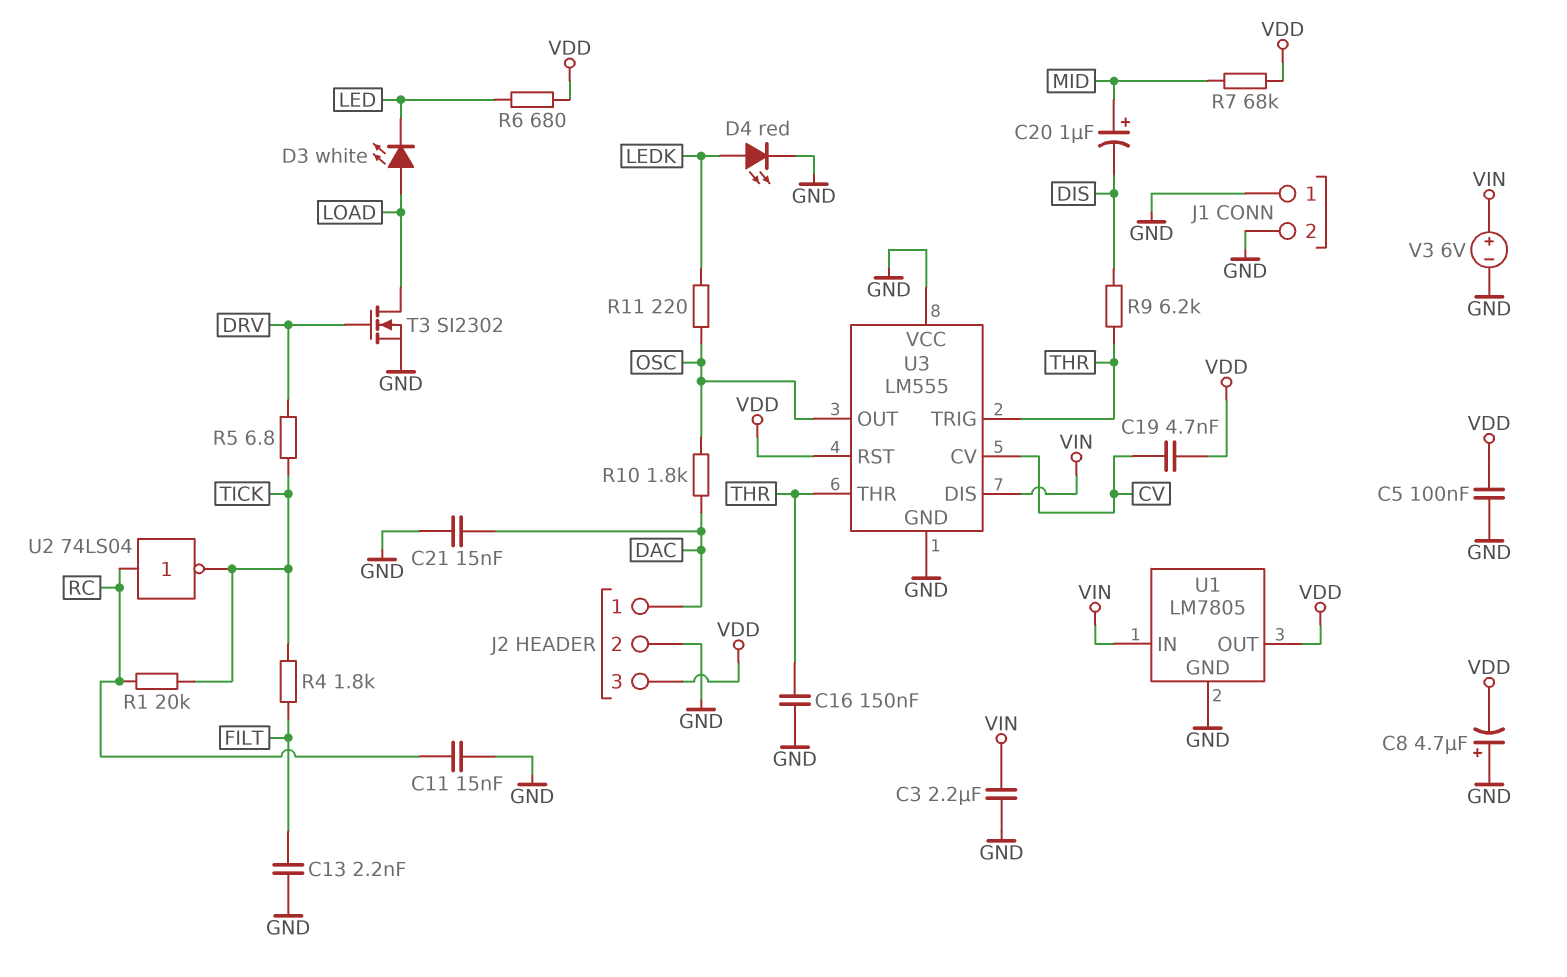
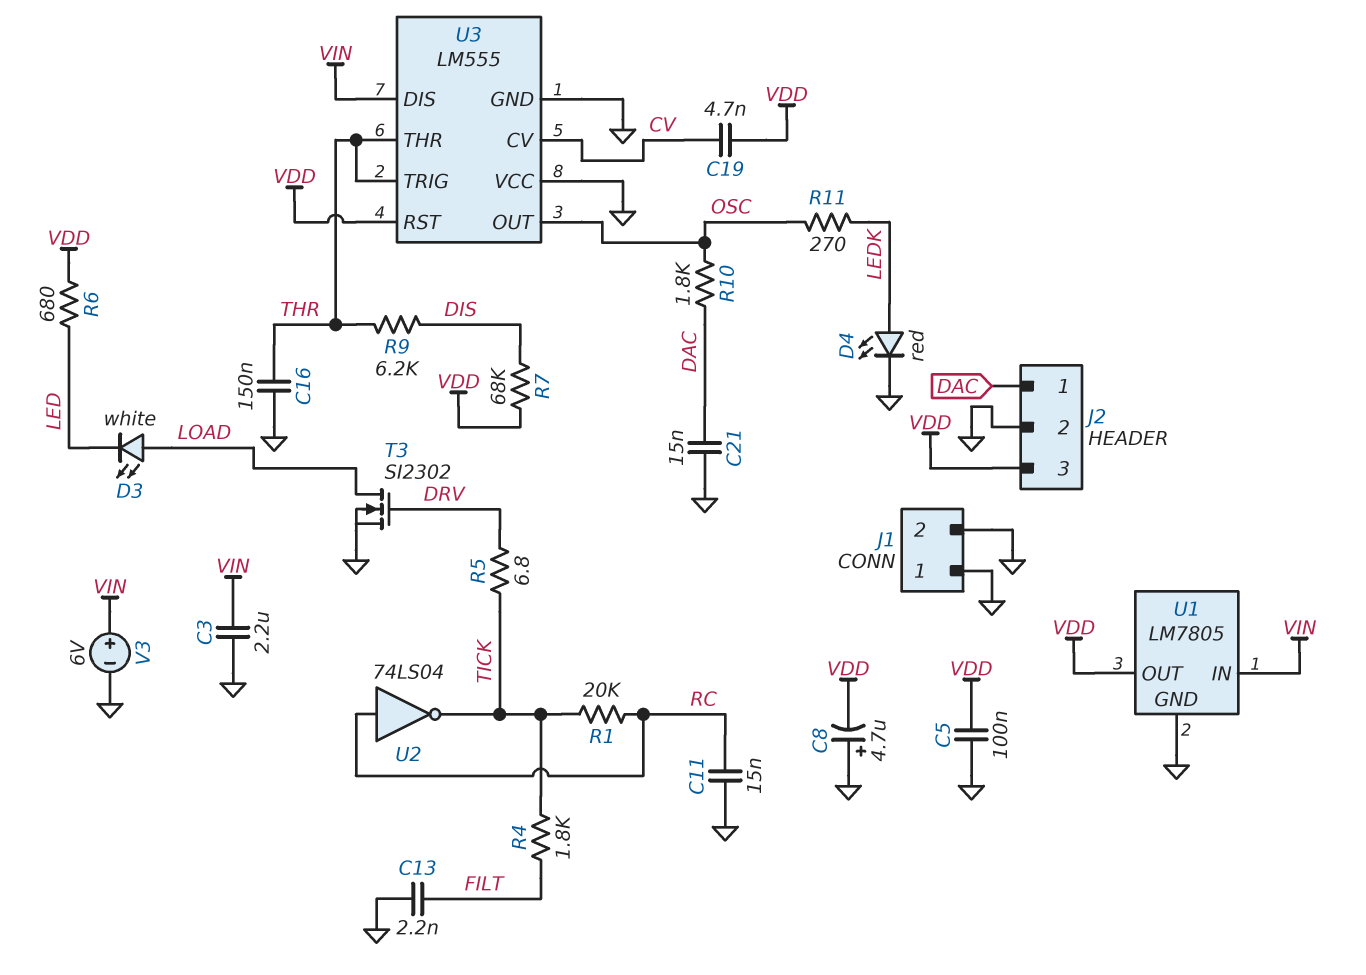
C20: 1uF (plus MID, minus DIS) -> none
R7: 68k (MID, VDD) -> 68k (DIS, VDD)
R11: 220 (LEDK, OSC) -> 270 (LEDK, OSC)

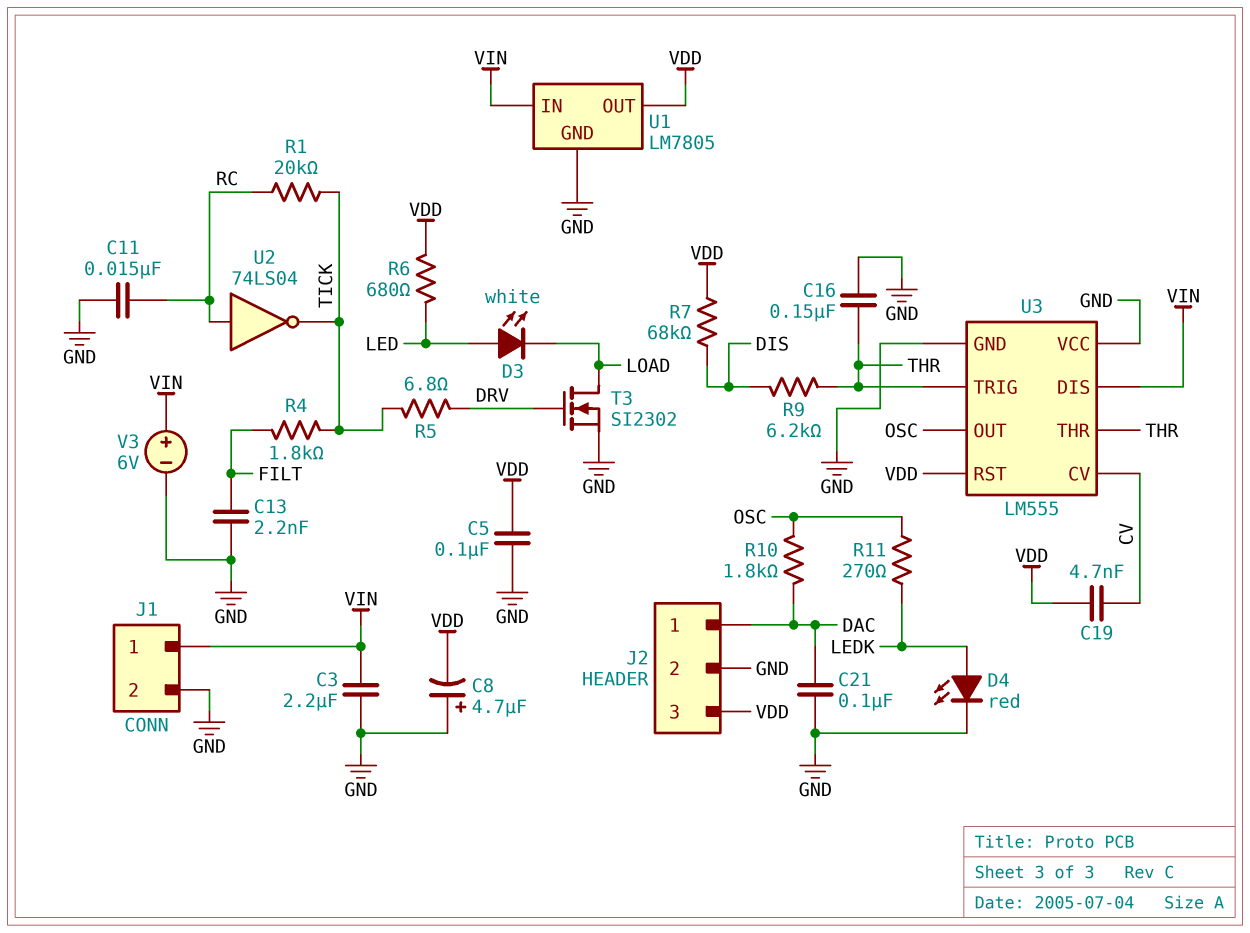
C21: 15nF (DAC, GND) -> 100nF (DAC, GND)
D3: LED white (A LOAD, K LED) -> LED white (A LED, K LOAD)
J1 pin 1: GND -> VIN

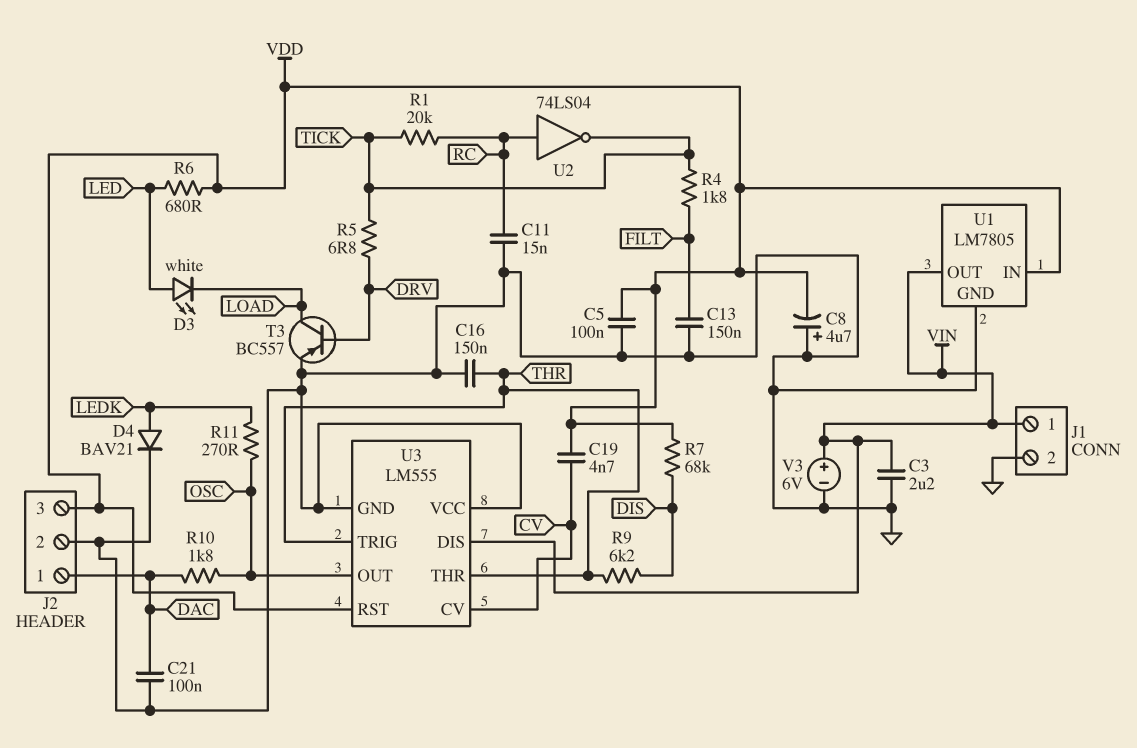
C13: 2.2nF (FILT, GND) -> 150nF (FILT, GND)
D4: LED red (A LEDK, K GND) -> diode BAV21 (A LEDK, K GND)
T3: NMOS SI2302 (G DRV, D LOAD, S GND) -> PNP BC557 (B DRV, C LOAD, E GND)
U1 pin IN: VIN -> VDD
U1 pin OUT: VDD -> VIN

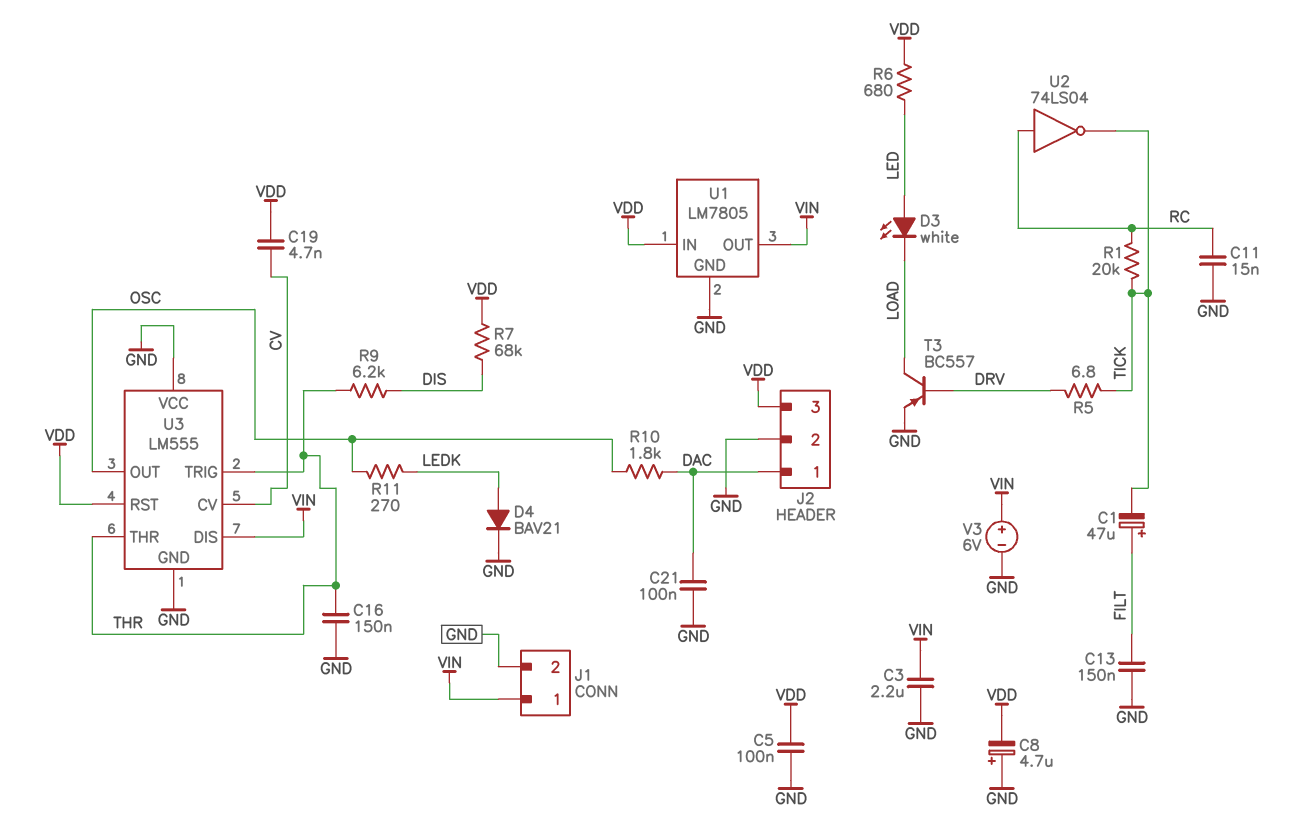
C1: none -> 47uF (plus FILT, minus TICK)
R4: 1.8k (FILT, TICK) -> none

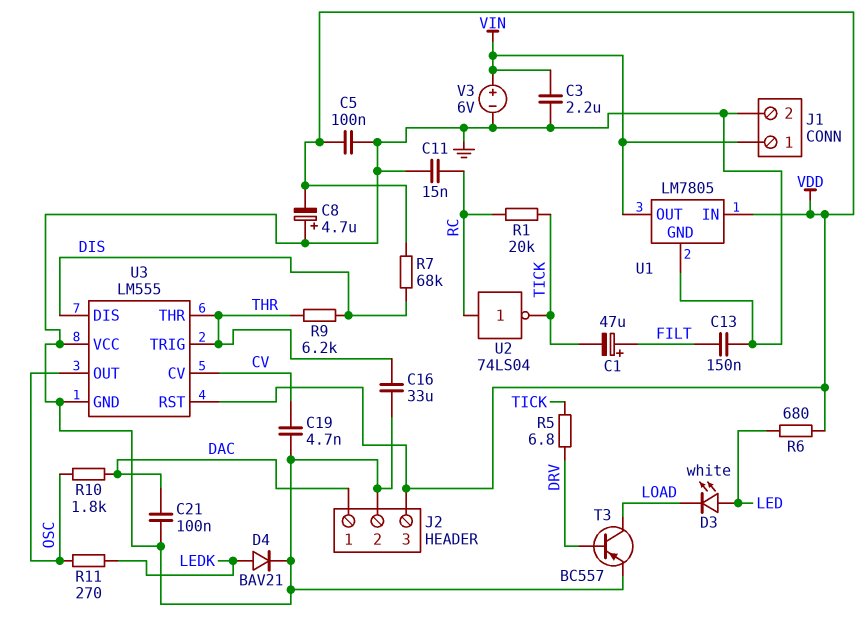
C16: 150nF (GND, THR) -> 33uF (GND, THR)
C19: 4.7nF (CV, VDD) -> 4.7nF (CV, GND)
U3 pin DIS: VIN -> DIS

